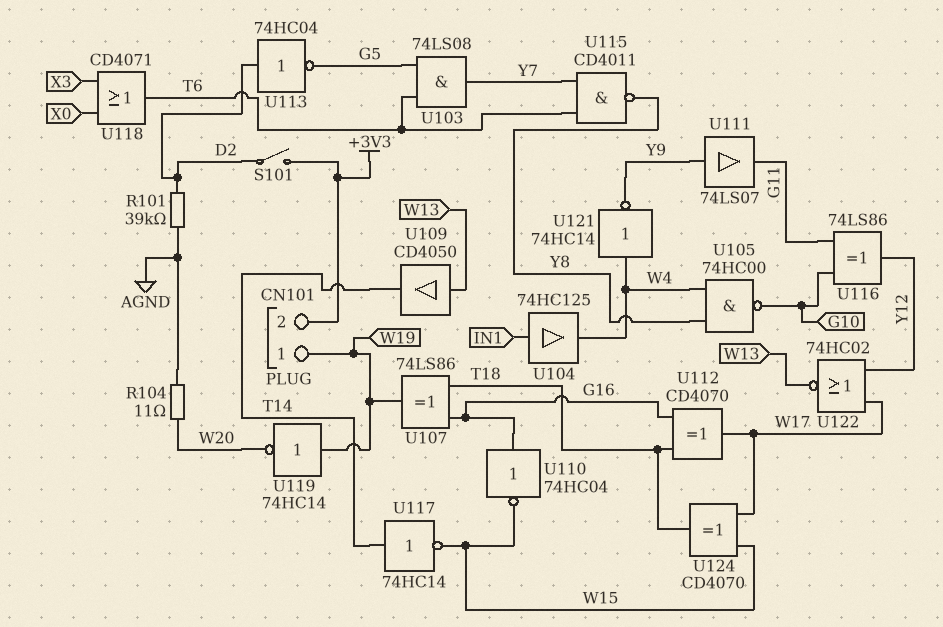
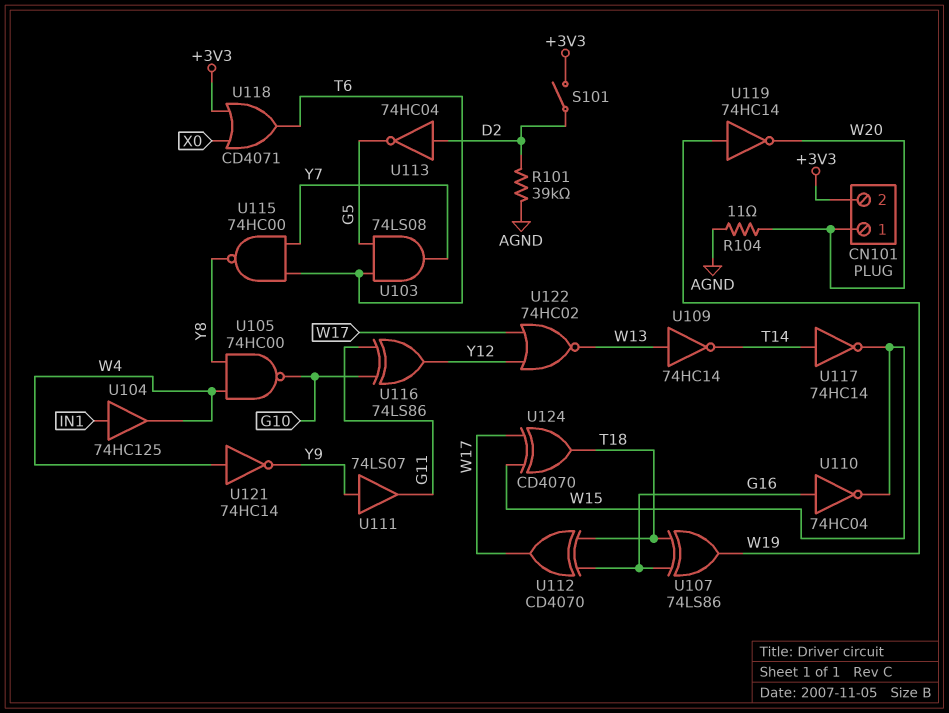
CN101 pin 1: W19 -> W20
U109: buffer CD4050 (in W13, out T14) -> NOT 74HC14 (in W13, out T14)
U115: NAND CD4011 (in T6, in Y7, out Y8) -> NAND 74HC00 (in T6, in Y7, out Y8)
U118: OR CD4071 (in X0, in X3, out T6) -> OR CD4071 (in +3V3, in X0, out T6)

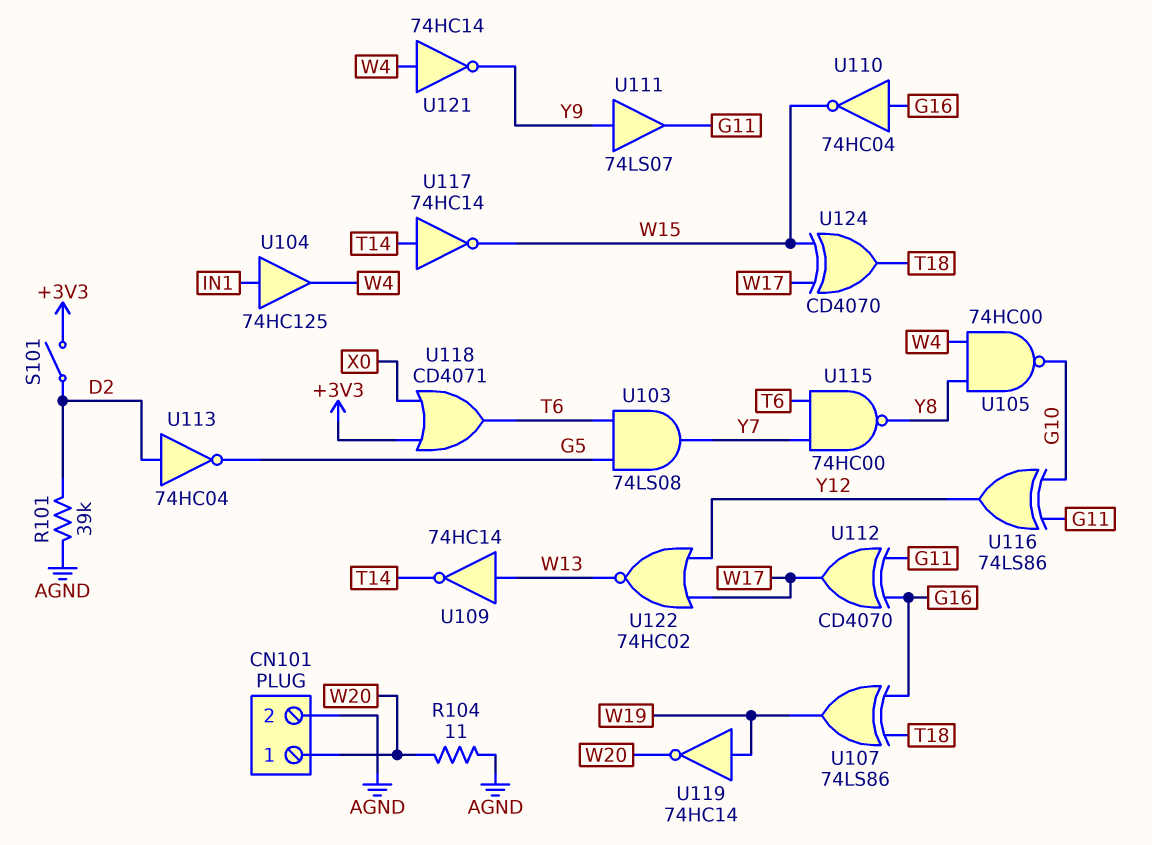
CN101 pin 2: +3V3 -> AGND
U112: XOR CD4070 (in G16, in T18, out W17) -> XOR CD4070 (in G11, in G16, out W17)

